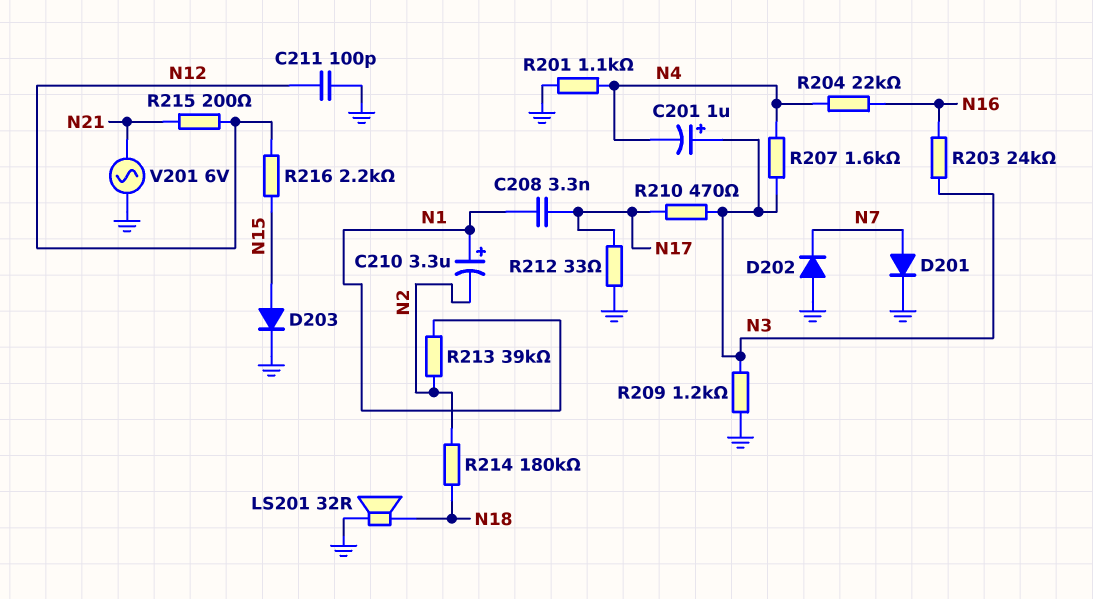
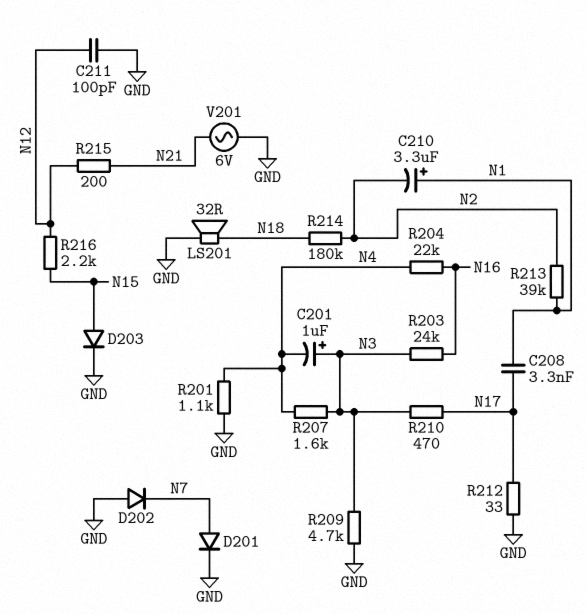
R209: 1.2k (GND, N3) -> 4.7k (GND, N3)

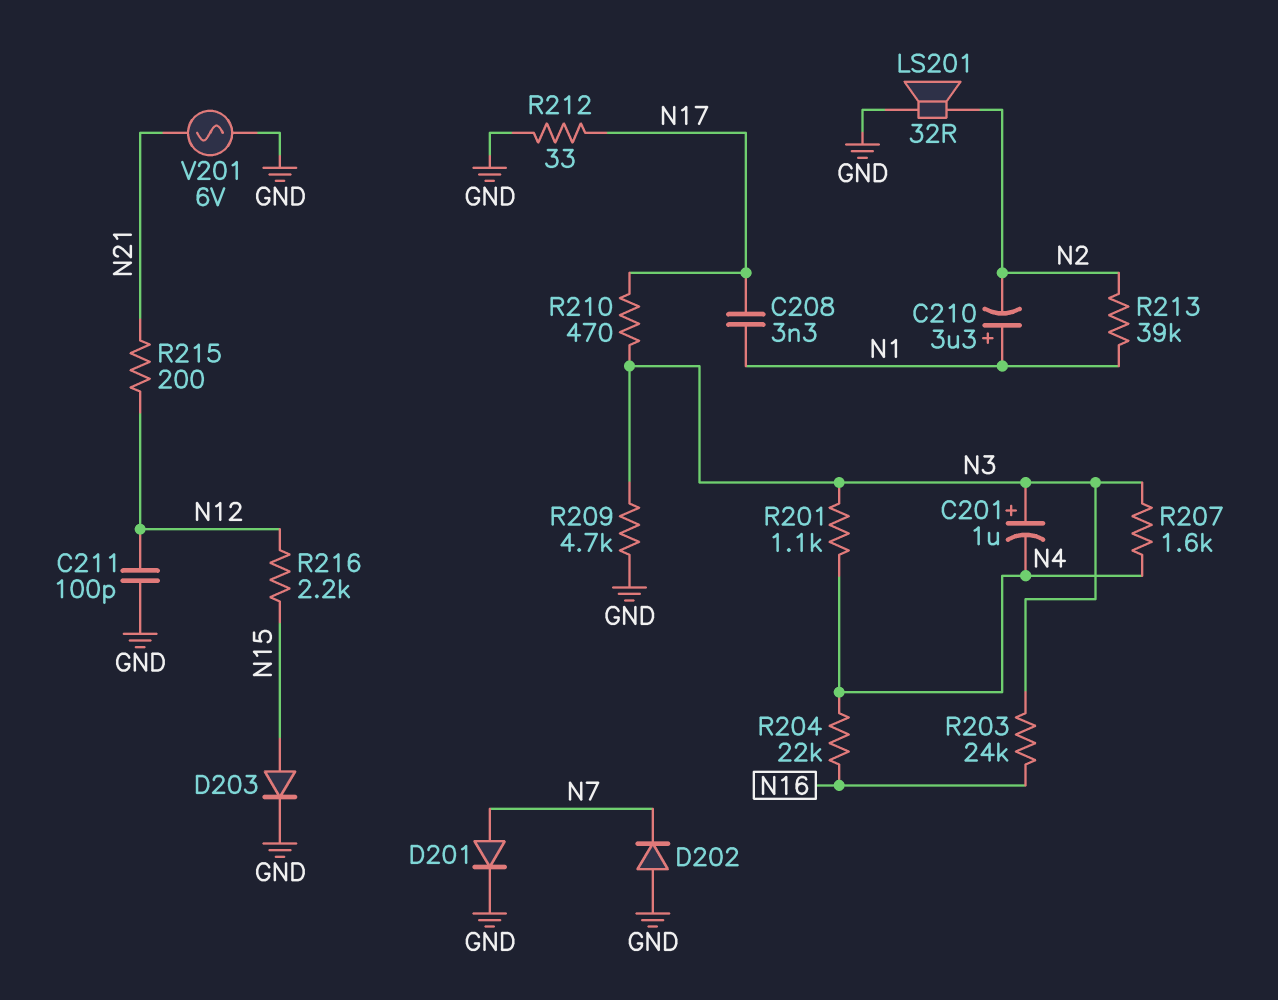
LS201: speaker 32R (GND, N18) -> speaker 32R (GND, N2)
R201: 1.1k (GND, N4) -> 1.1k (N3, N4)
R214: 180k (N2, N18) -> none

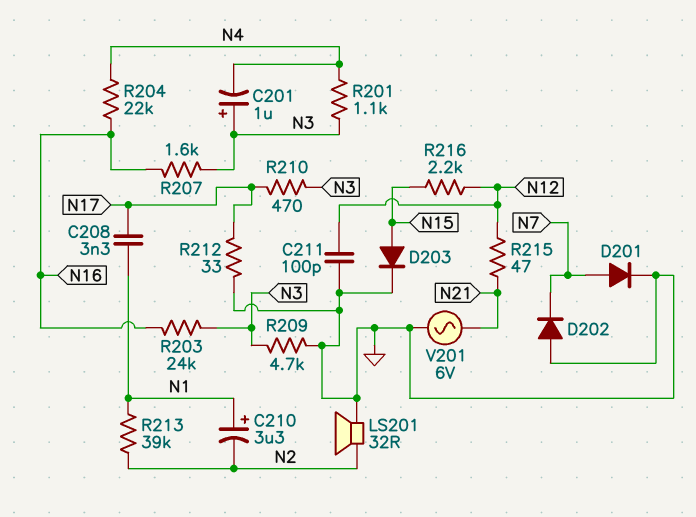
R207: 1.6k (N3, N4) -> 1.6k (N3, N16)
R215: 200 (N12, N21) -> 47 (N12, N21)

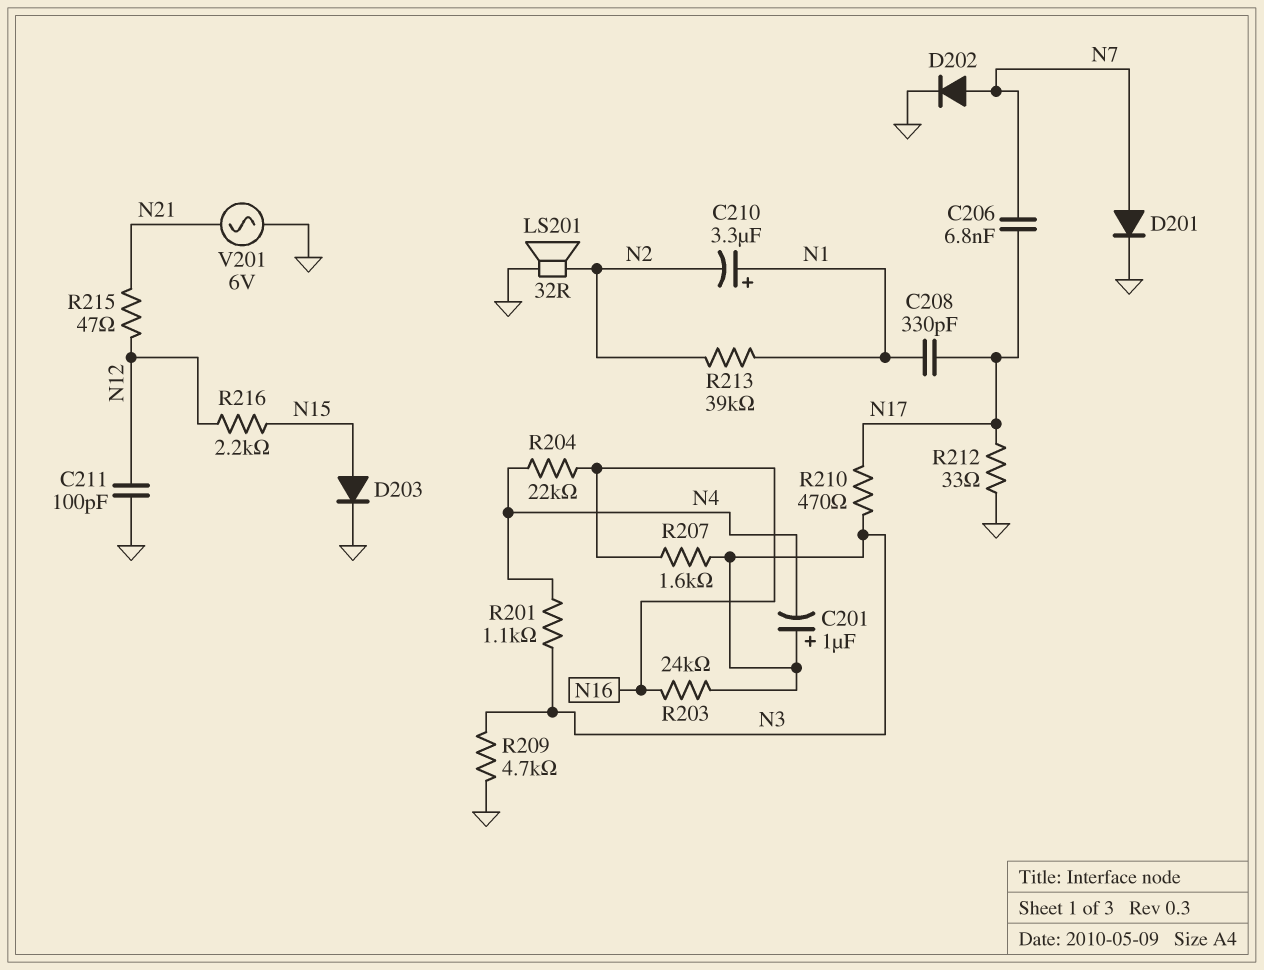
C206: none -> 6.8nF (N7, N17)
C208: 3.3nF (N1, N17) -> 330pF (N1, N17)
D202: diode (A GND, K N7) -> diode (A N7, K GND)

